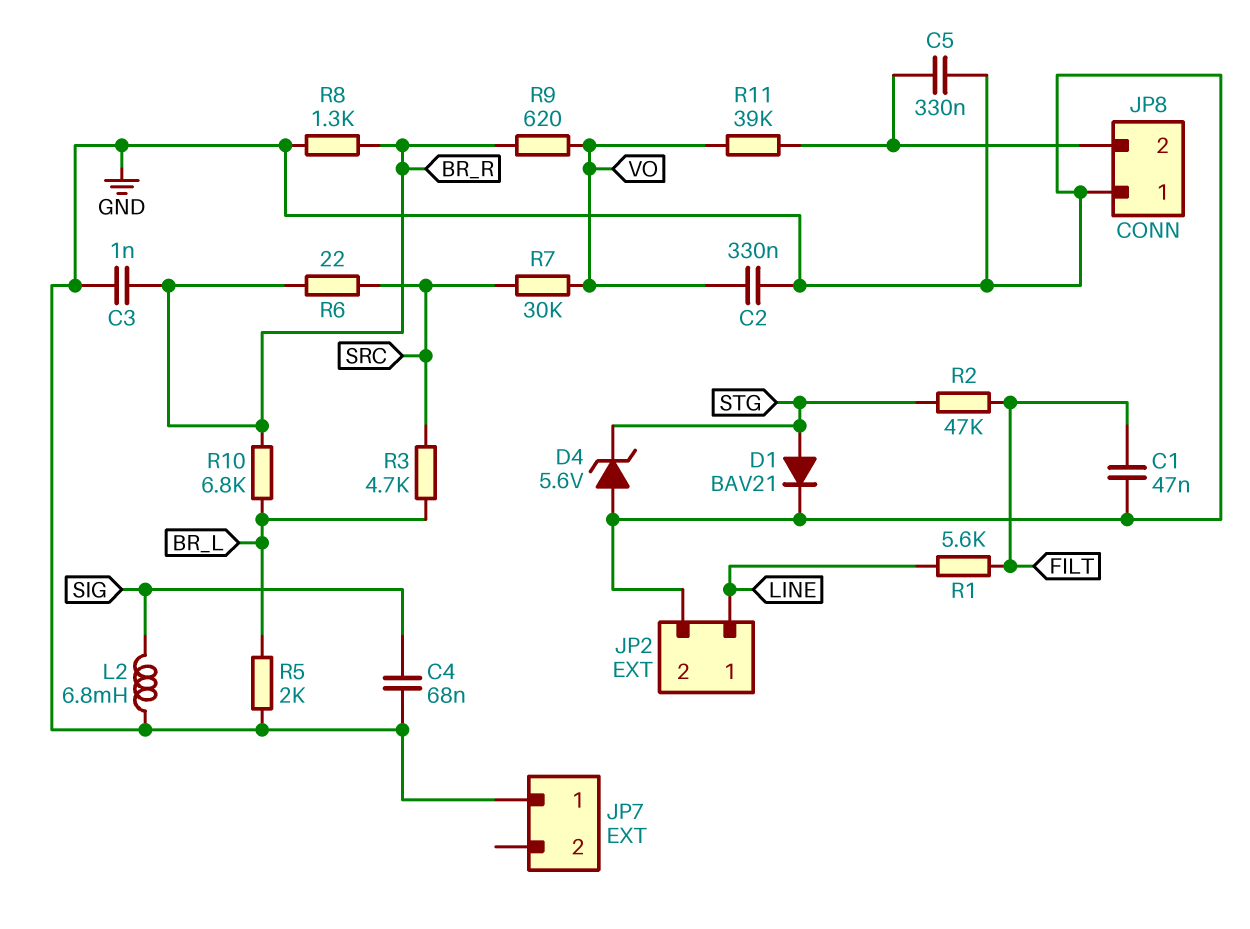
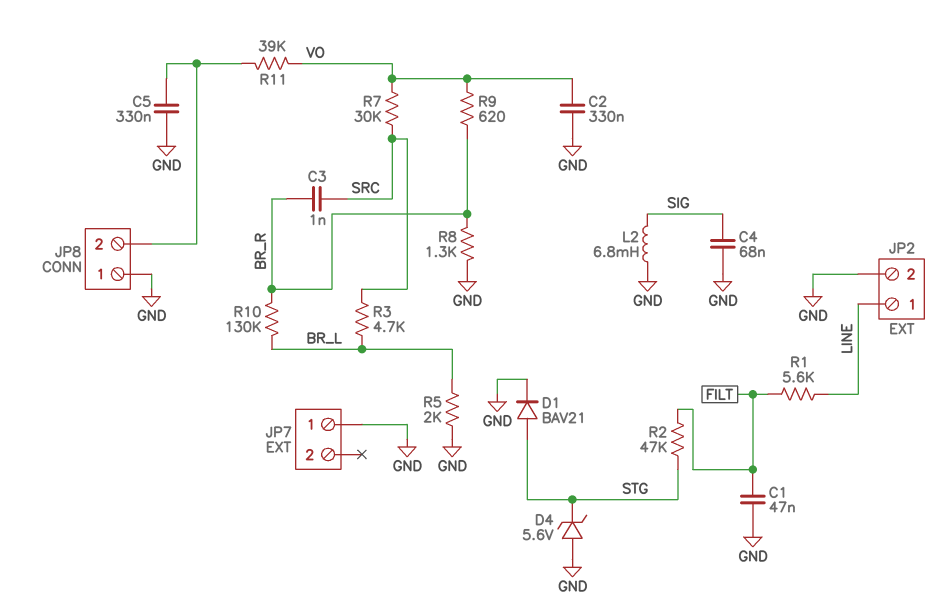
C3: 1nF (BR_R, GND) -> 1nF (BR_R, SRC)
R6: 22 (BR_R, SRC) -> none
R10: 6.8k (BR_L, BR_R) -> 130k (BR_L, BR_R)

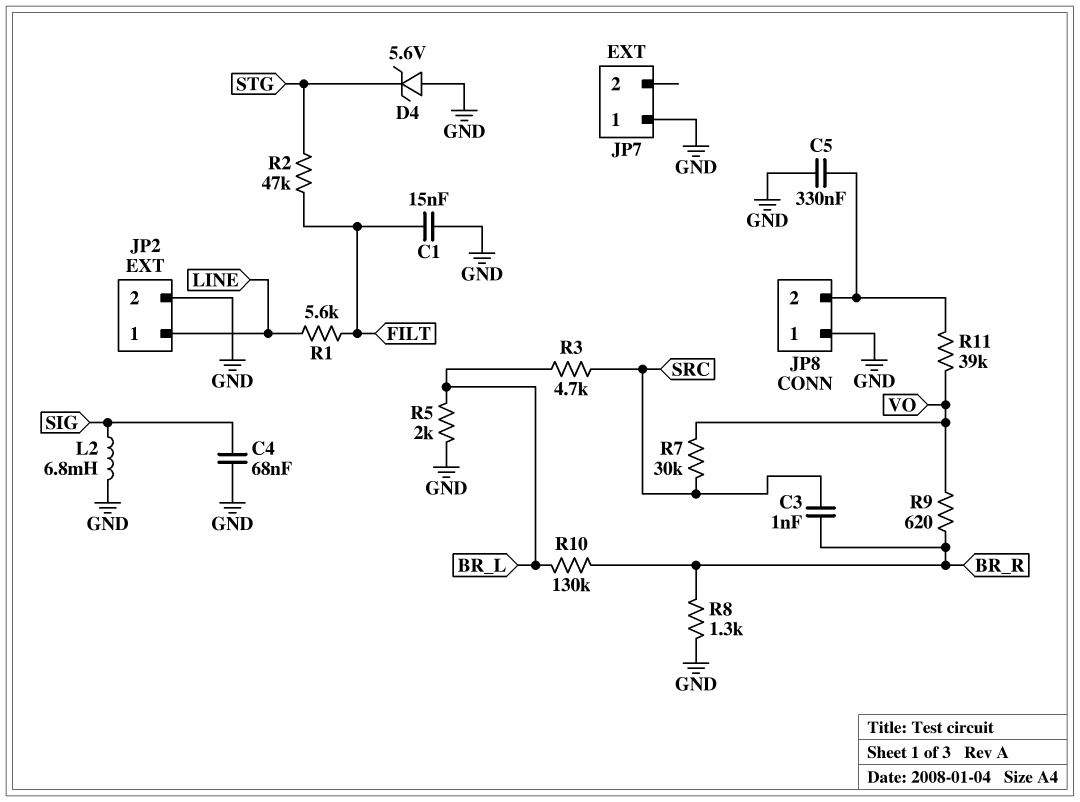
C1: 47nF (FILT, GND) -> 15nF (FILT, GND)
C2: 330nF (GND, VO) -> none
D1: diode BAV21 (A STG, K GND) -> none

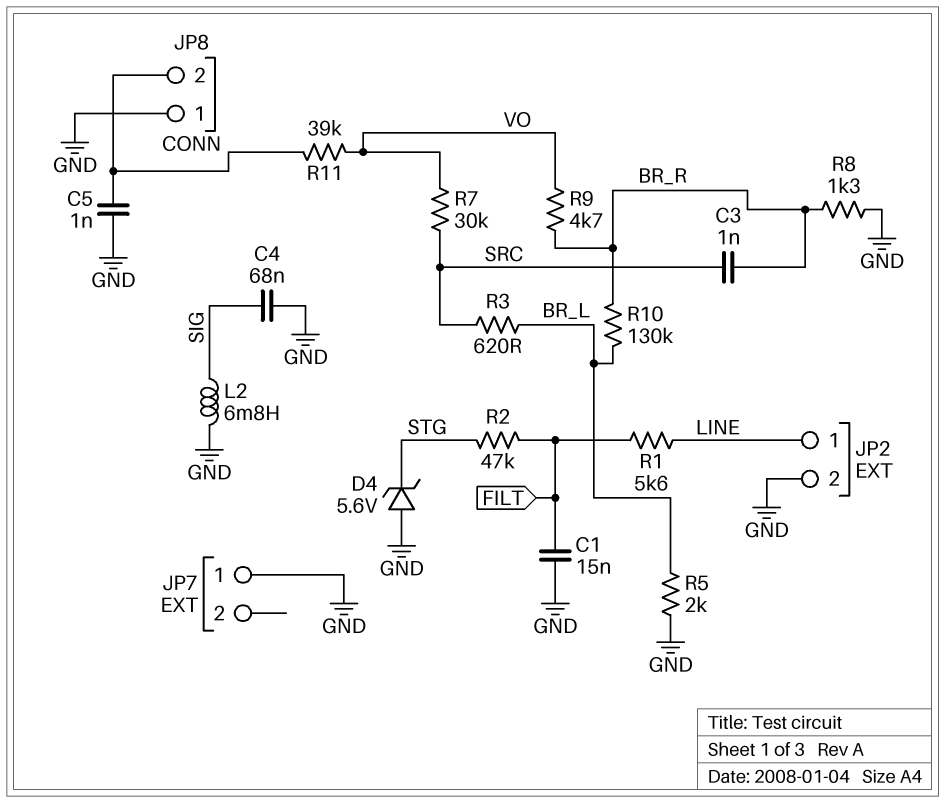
C5: 330nF (GND, JP8/2) -> 1nF (GND, JP8/2)
R3: 4.7k (BR_L, SRC) -> 620 (BR_L, SRC)
R9: 620 (BR_R, VO) -> 4.7k (BR_R, VO)

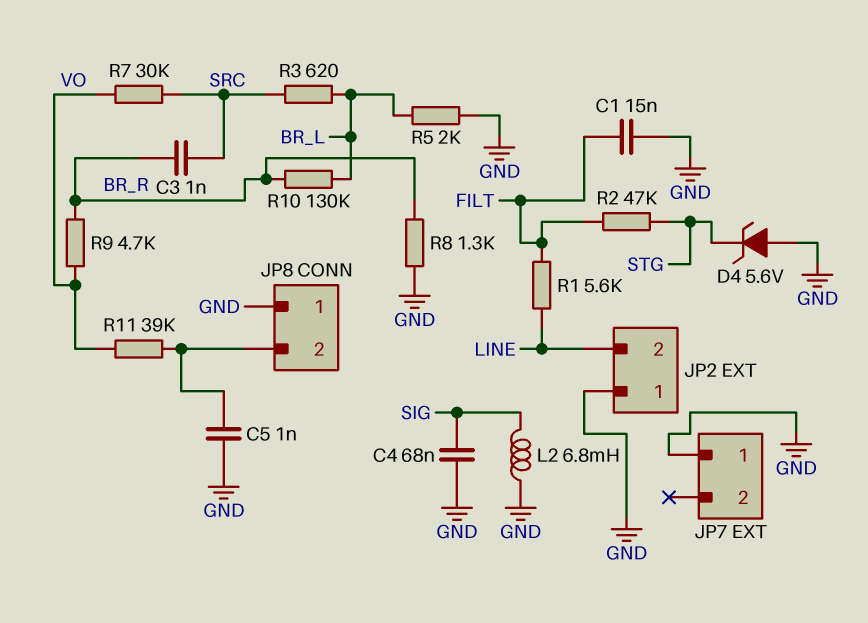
JP2 pin 1: LINE -> GND
JP2 pin 2: GND -> LINE

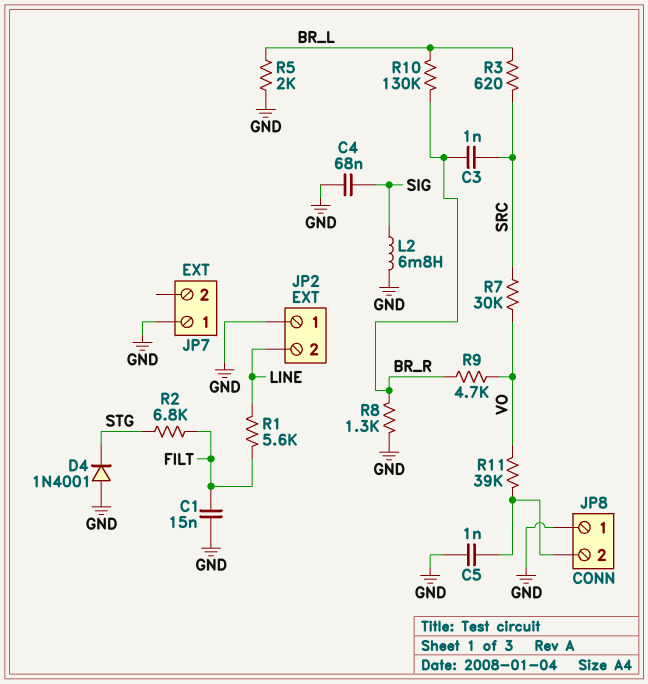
D4: zener 5.6V (A GND, K STG) -> diode 1N4001 (A GND, K STG)
R2: 47k (FILT, STG) -> 6.8k (FILT, STG)

